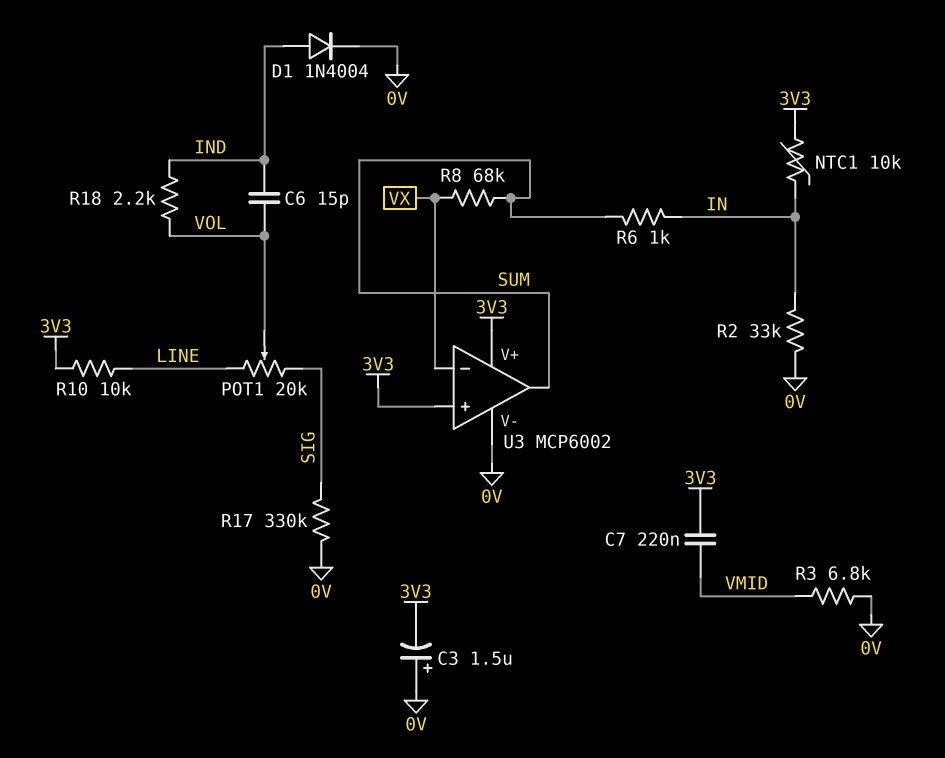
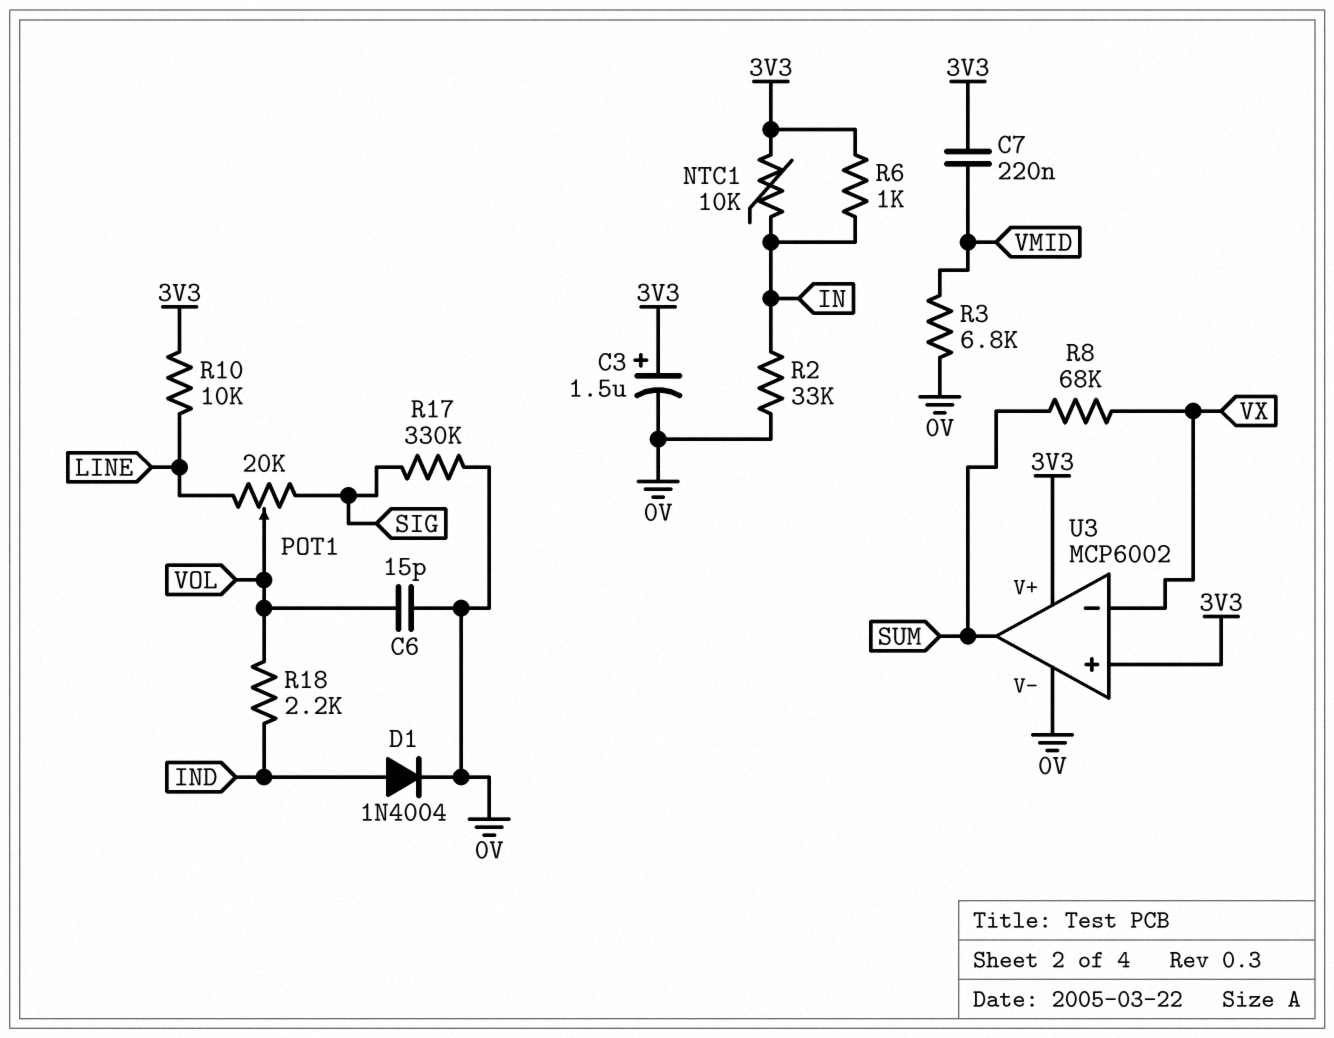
C3: 1.5uF (plus 0V, minus 3V3) -> 1.5uF (plus 3V3, minus 0V)
C6: 15pF (IND, VOL) -> 15pF (0V, VOL)
R6: 1k (IN, SUM) -> 1k (3V3, IN)

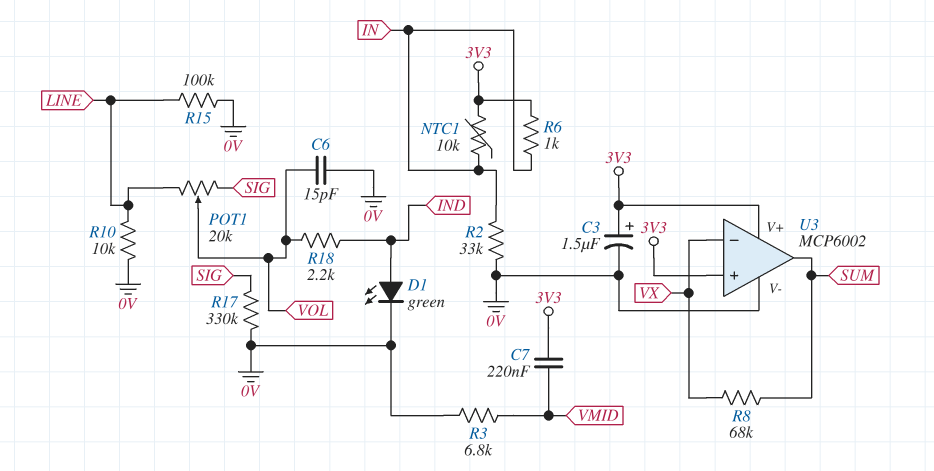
D1: diode 1N4004 (A IND, K 0V) -> LED green (A IND, K 0V)
R10: 10k (3V3, LINE) -> 10k (0V, LINE)
R15: none -> 100k (0V, LINE)

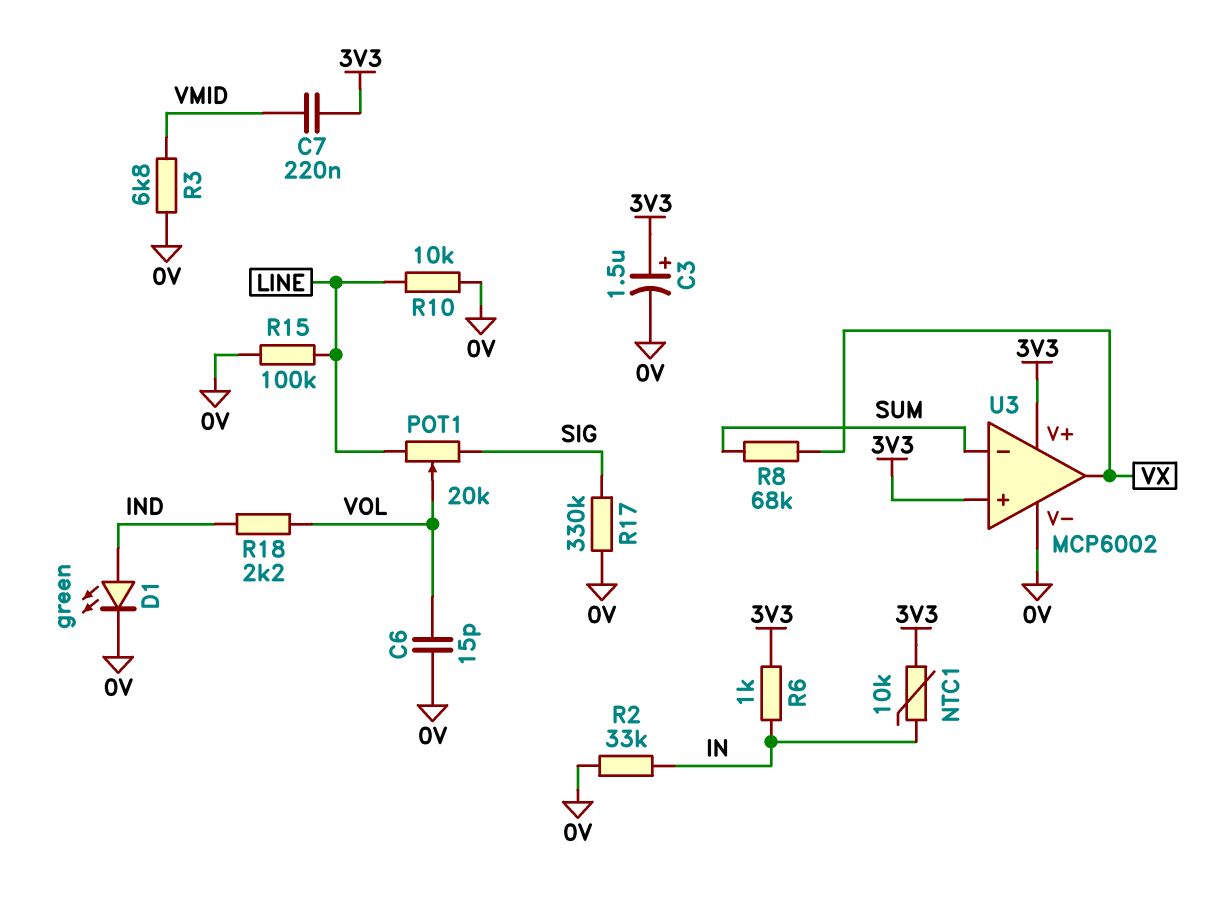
U3 pin in-: VX -> SUM
U3 pin out: SUM -> VX

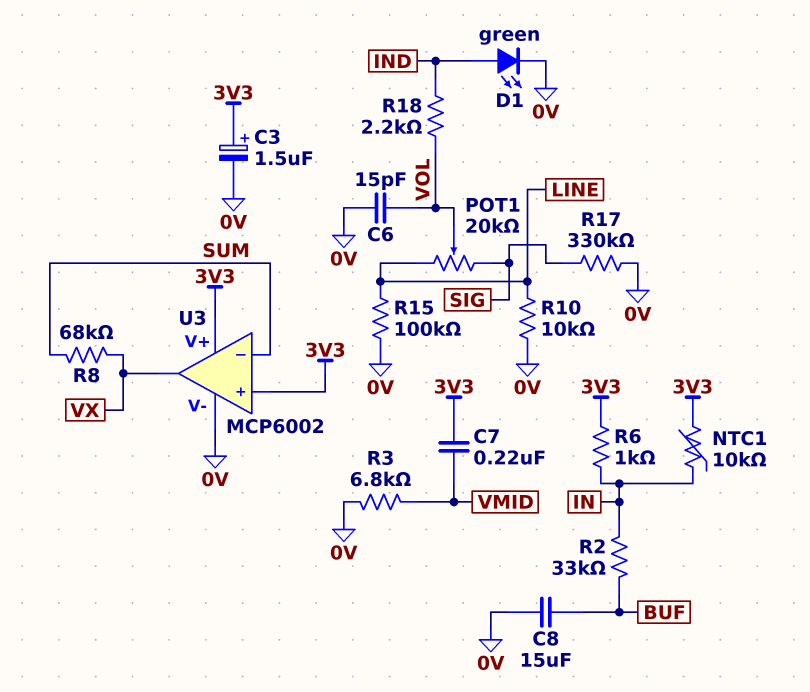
C8: none -> 15uF (0V, BUF)
R2: 33k (0V, IN) -> 33k (BUF, IN)

